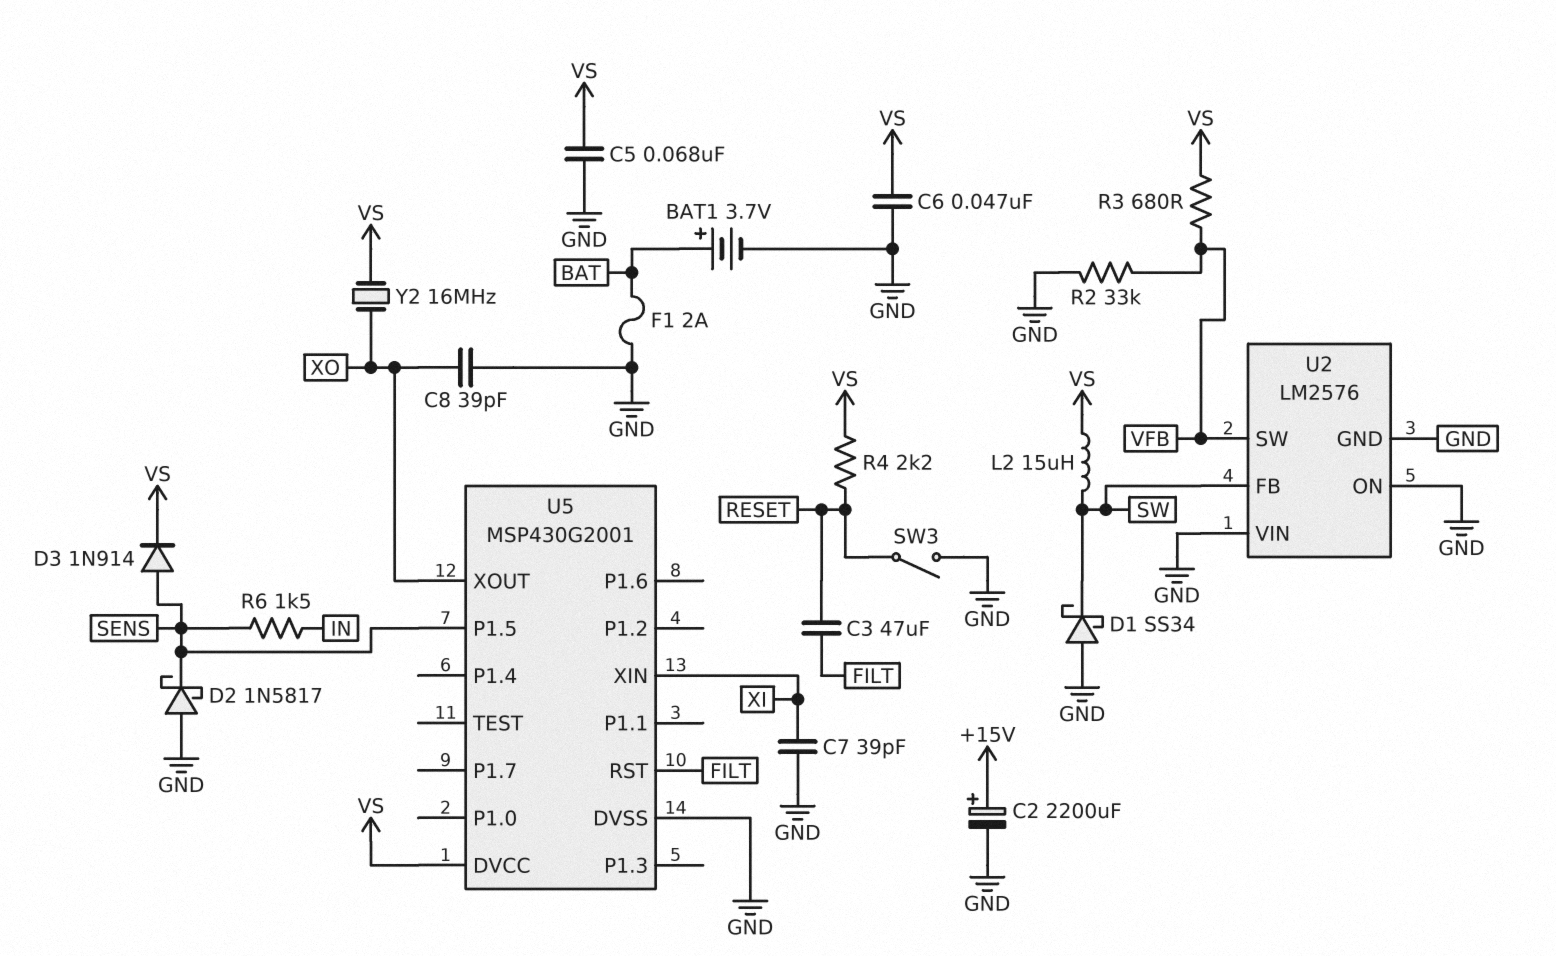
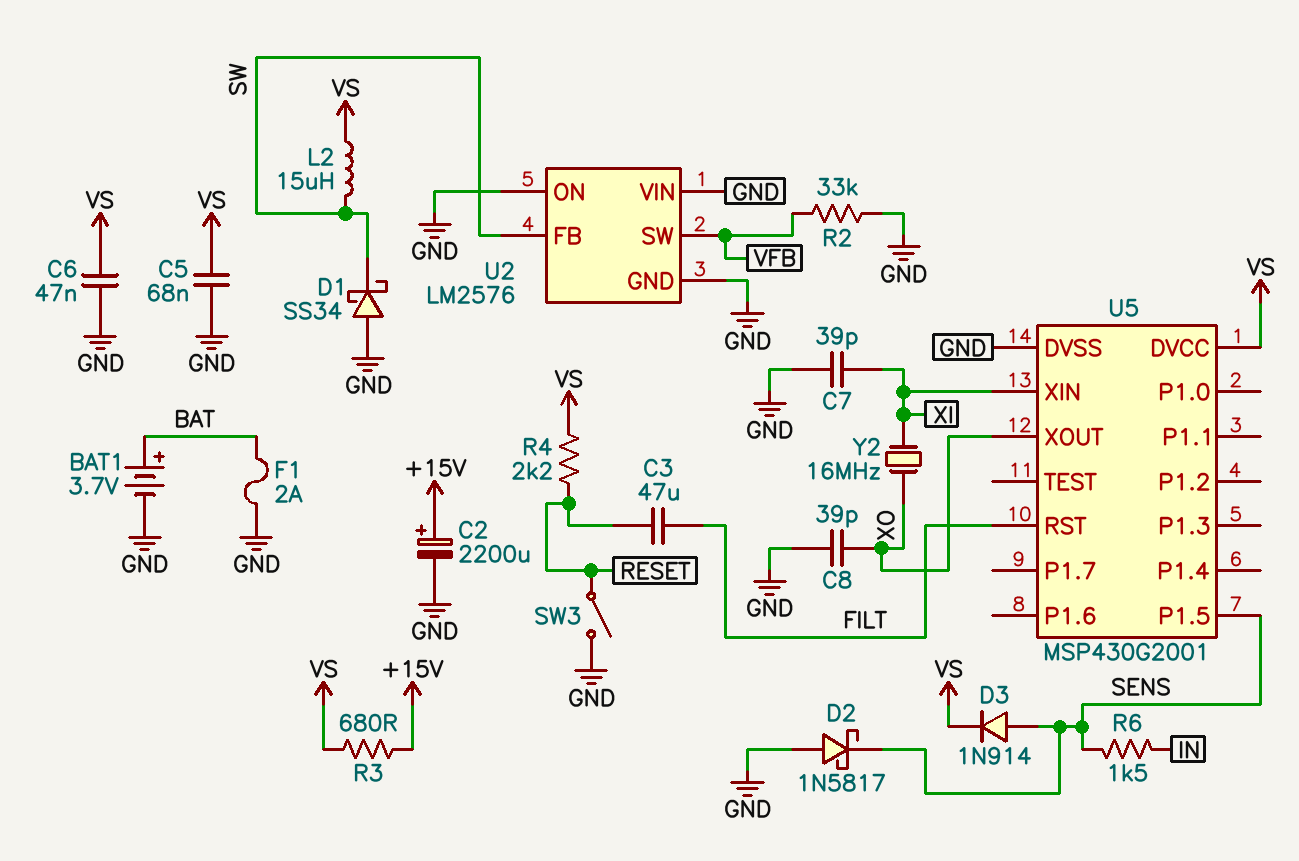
R3: 680 (VFB, VS) -> 680 (+15V, VS)
Y2: 16MHz (VS, XO) -> 16MHz (XI, XO)

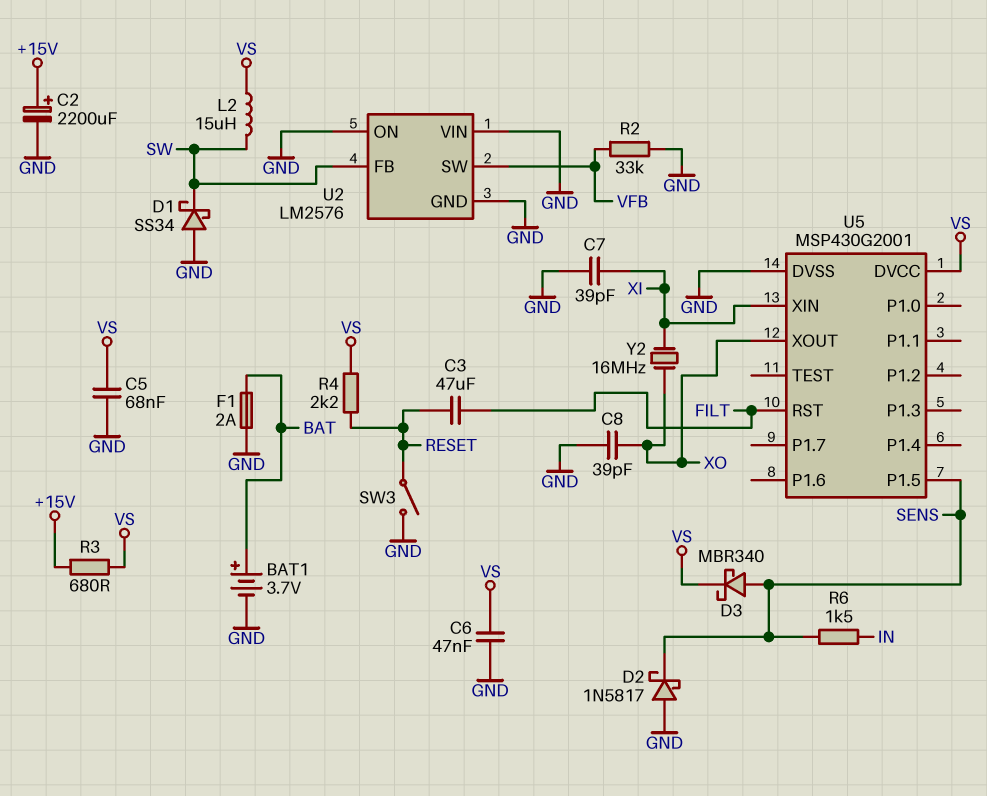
D3: diode 1N914 (A SENS, K VS) -> schottky MBR340 (A SENS, K VS)

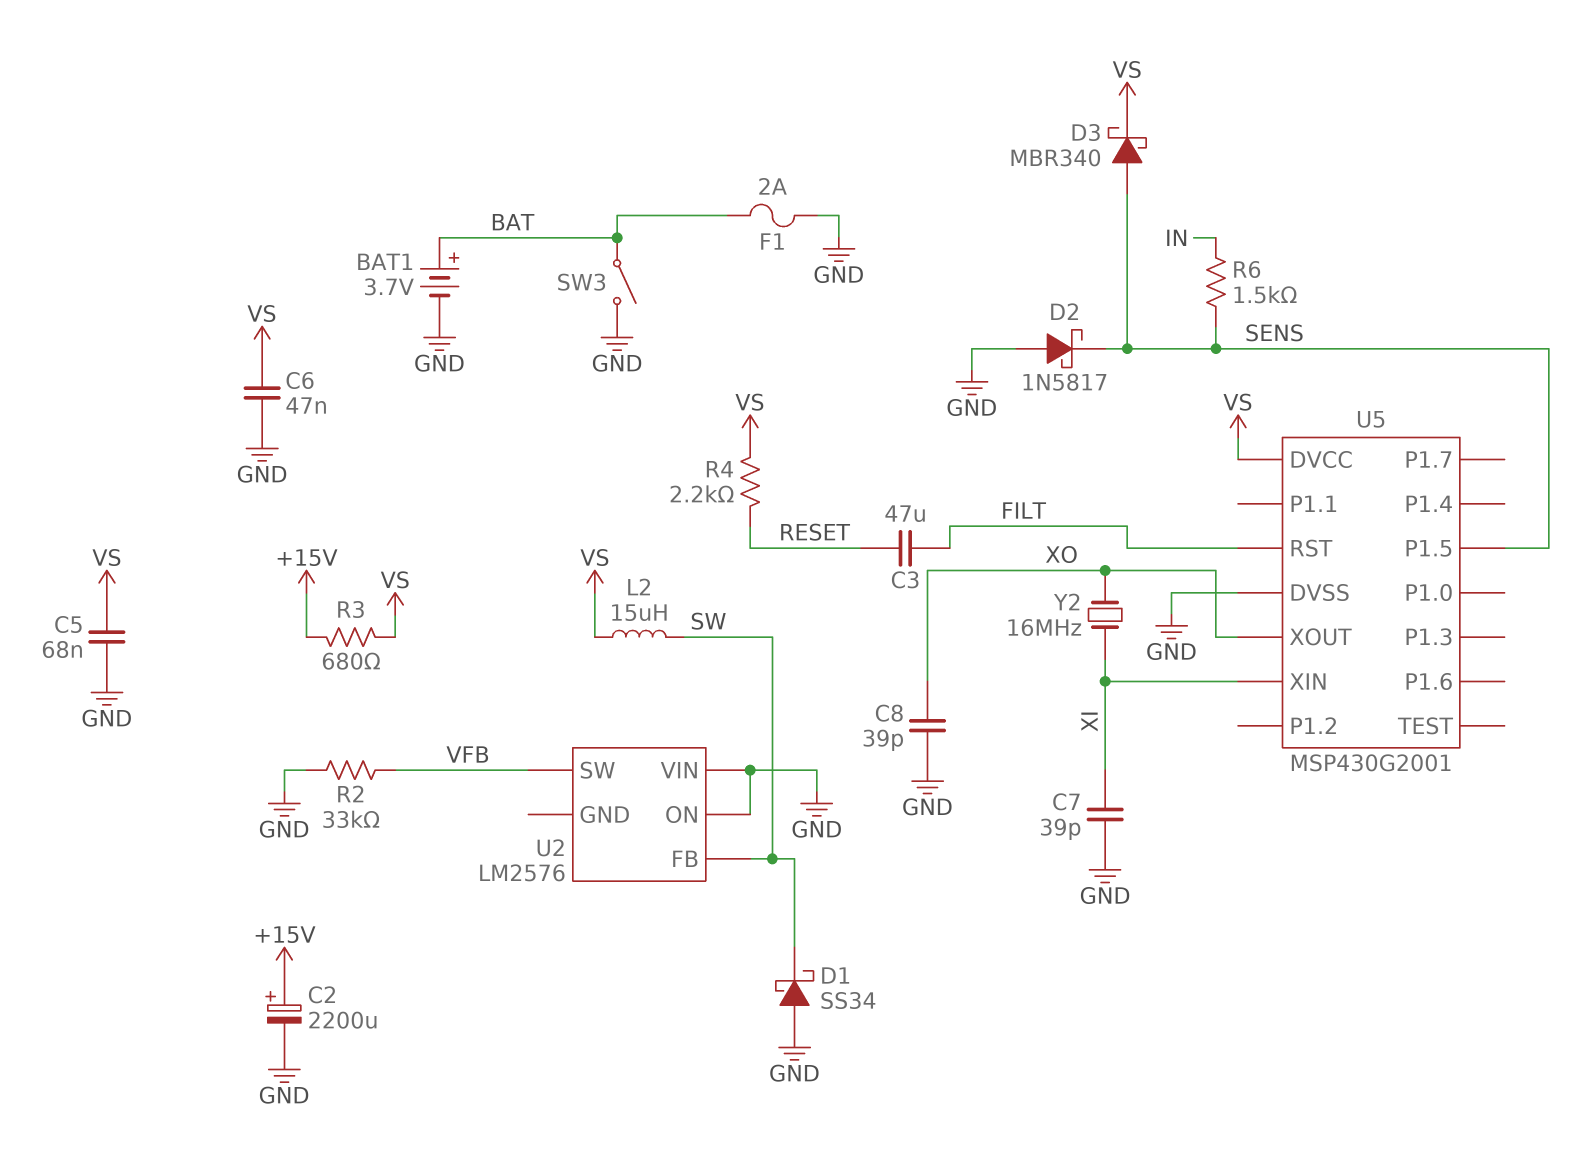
SW3: switch (GND, RESET) -> switch (BAT, GND)
U2 pin GND: GND -> none

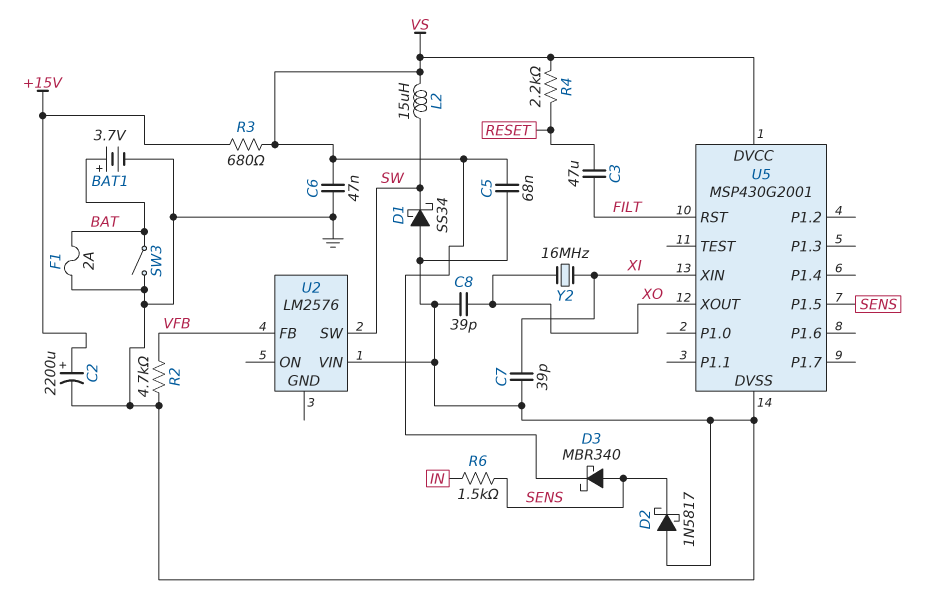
R2: 33k (GND, VFB) -> 4.7k (GND, VFB)
U2 pin FB: SW -> VFB
U2 pin ON: GND -> none
U2 pin SW: VFB -> SW

